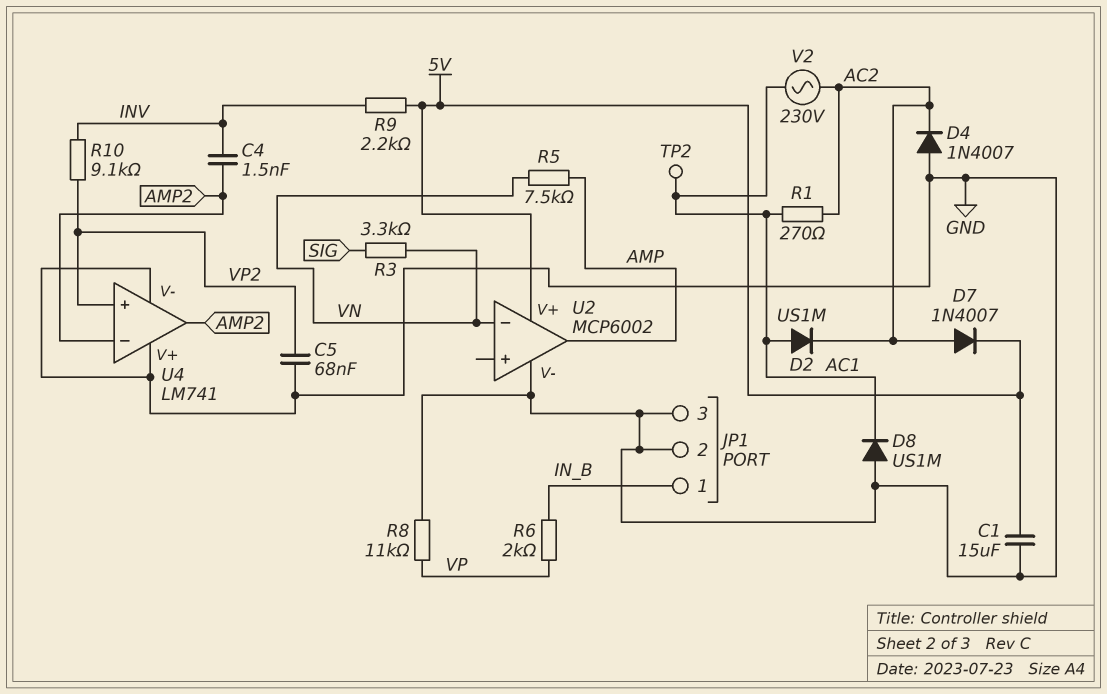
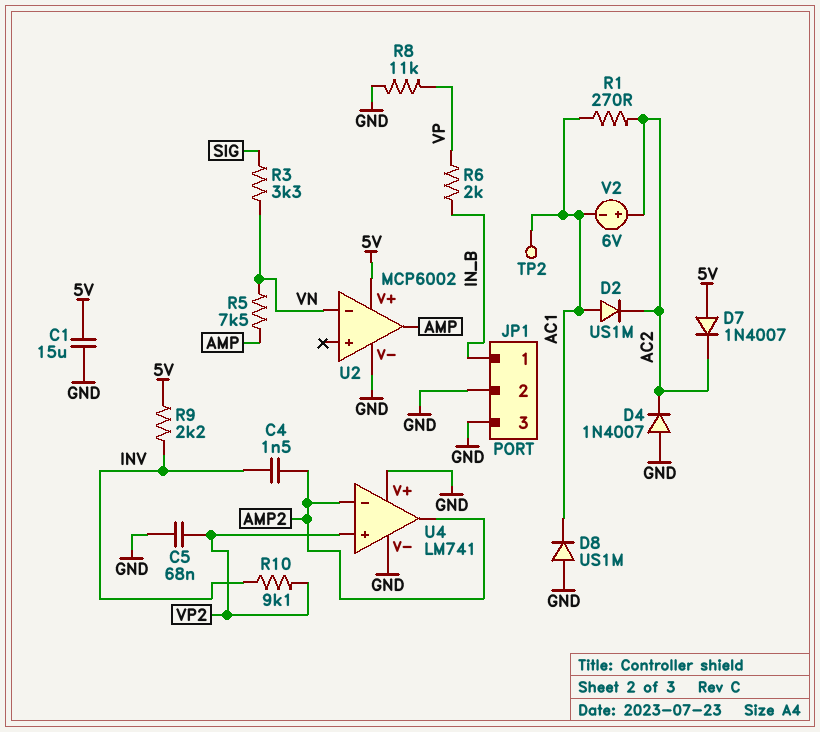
D7: diode 1N4007 (A AC2, K 5V) -> diode 1N4007 (A 5V, K AC2)
V2: AC 230V (AC1, AC2) -> 6V (plus AC2, minus AC1)

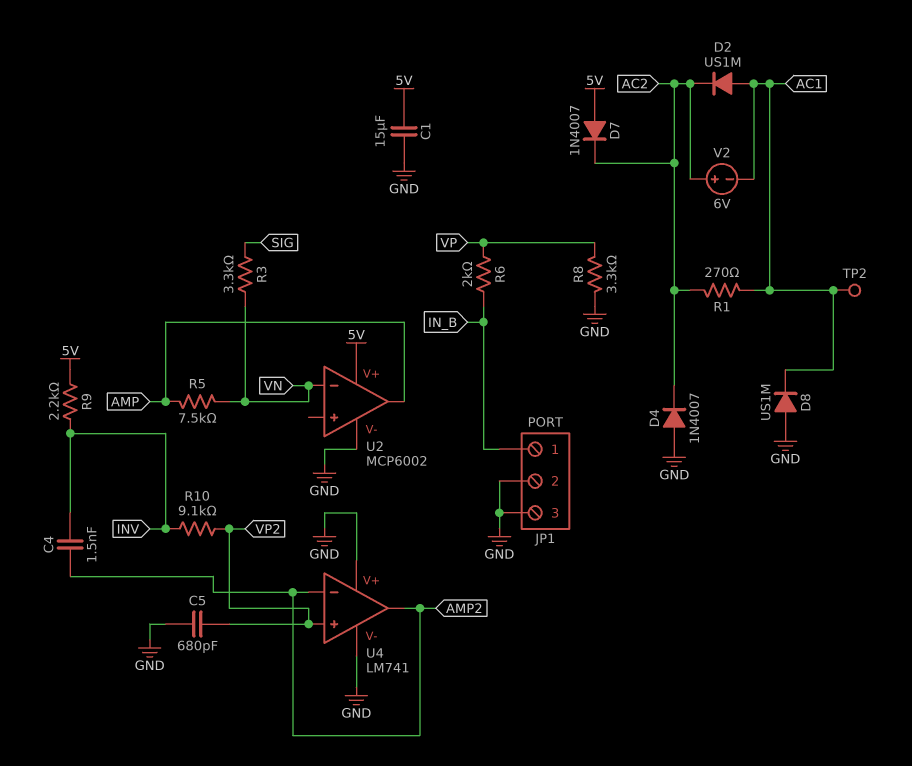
C5: 68nF (GND, VP2) -> 680pF (GND, VP2)
R8: 11k (GND, VP) -> 3.3k (GND, VP)

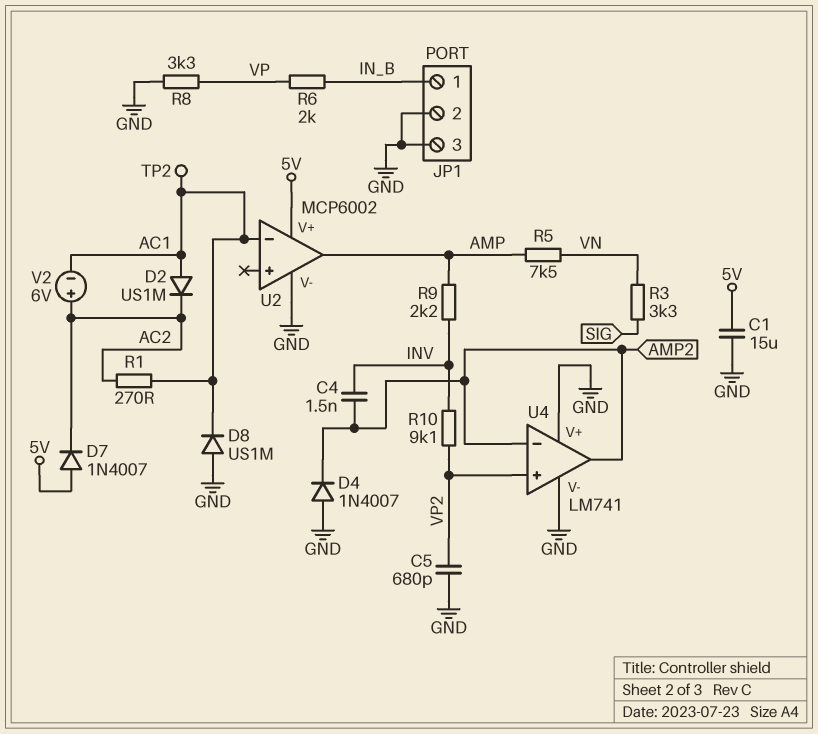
D4: diode 1N4007 (A GND, K AC2) -> diode 1N4007 (A GND, K AMP2)
R9: 2.2k (5V, INV) -> 2.2k (AMP, INV)
U2 pin in-: VN -> AC1

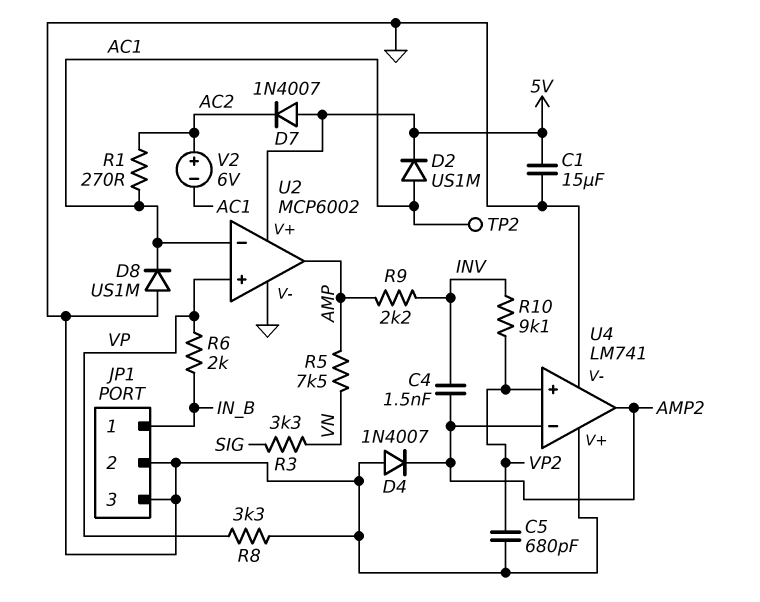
D2: diode US1M (A AC1, K AC2) -> diode US1M (A AC1, K 5V)
U2 pin in+: none -> VP

